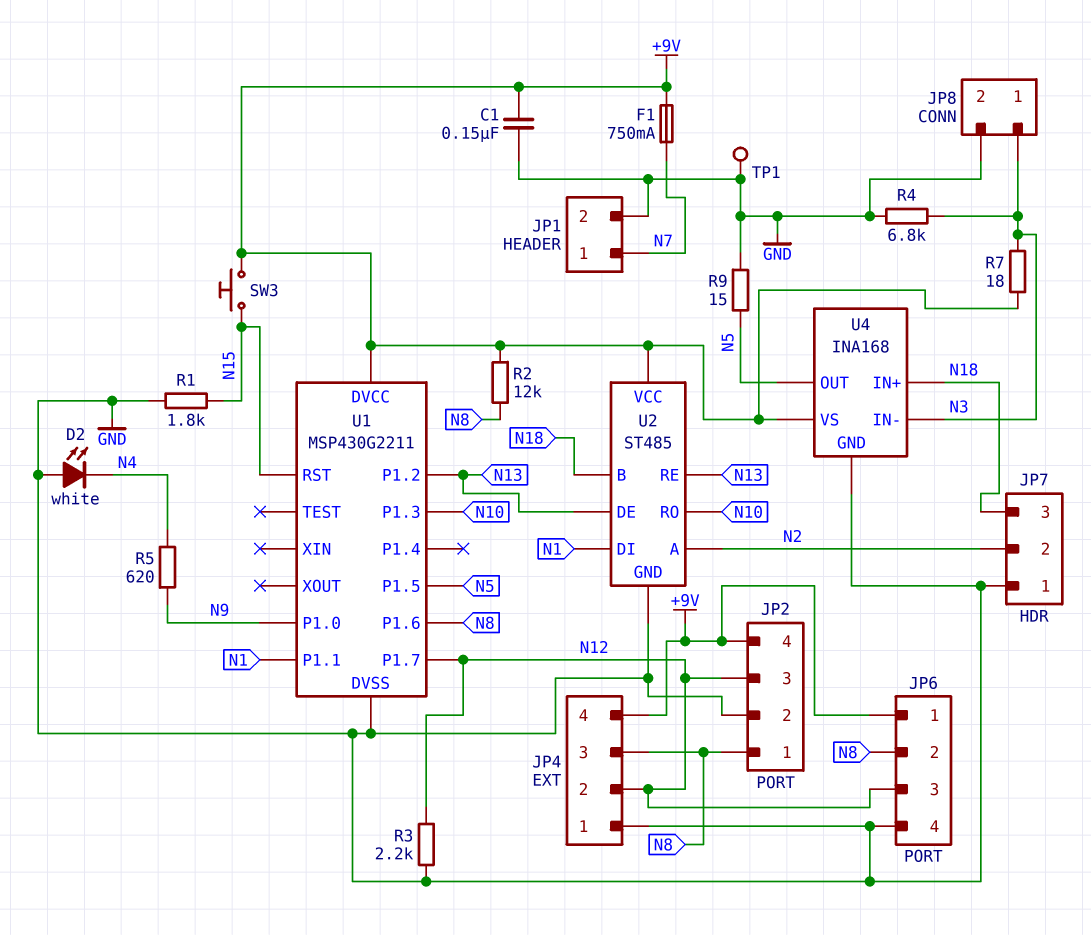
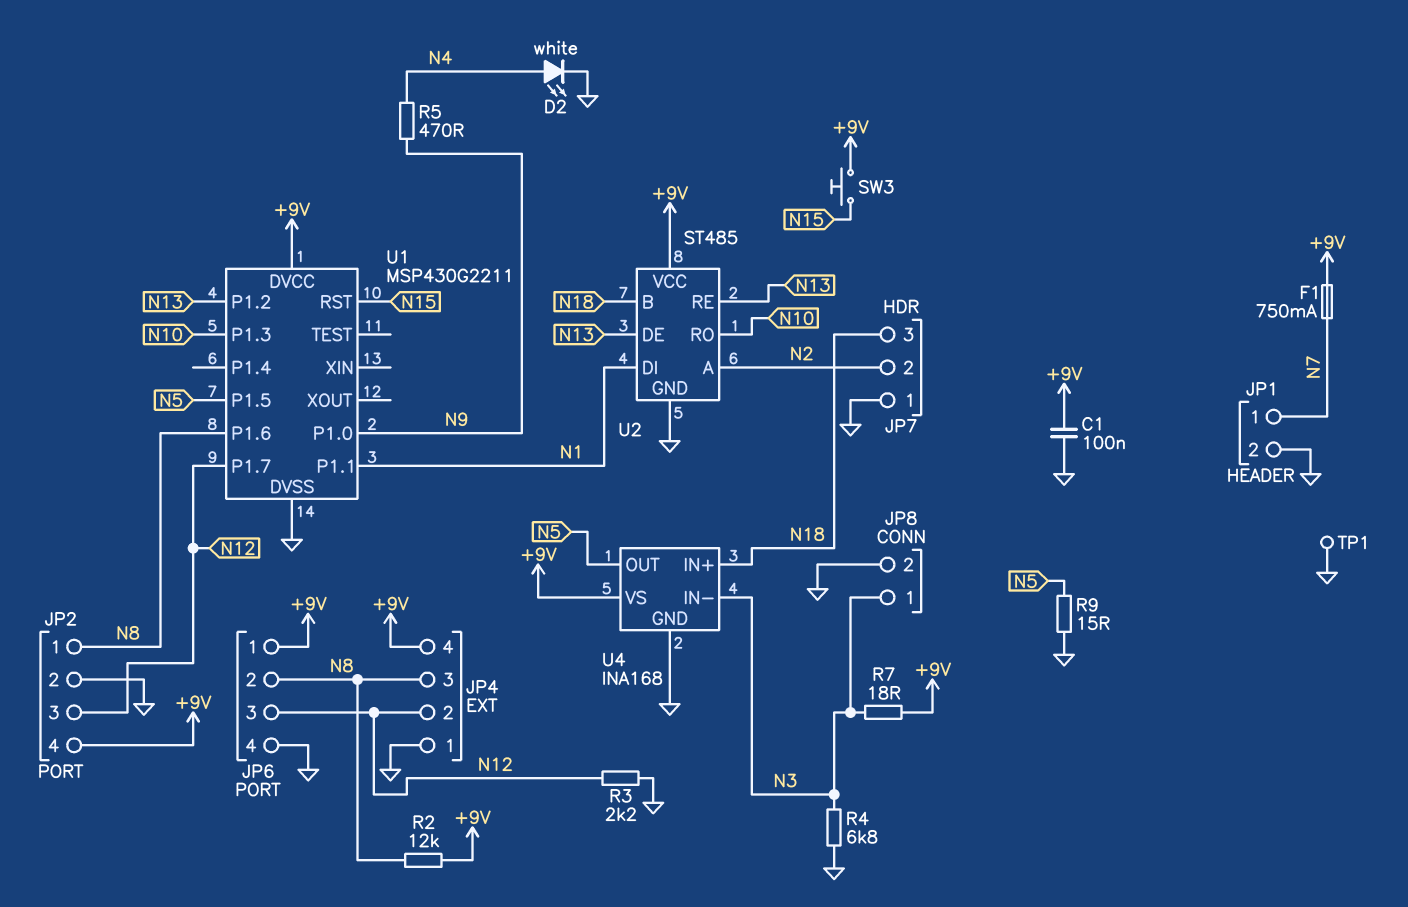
C1: 150nF (+9V, GND) -> 100nF (+9V, GND)
D2: LED white (A GND, K N4) -> LED white (A N4, K GND)
R1: 1.8k (GND, N15) -> none
R5: 620 (N4, N9) -> 470 (N4, N9)

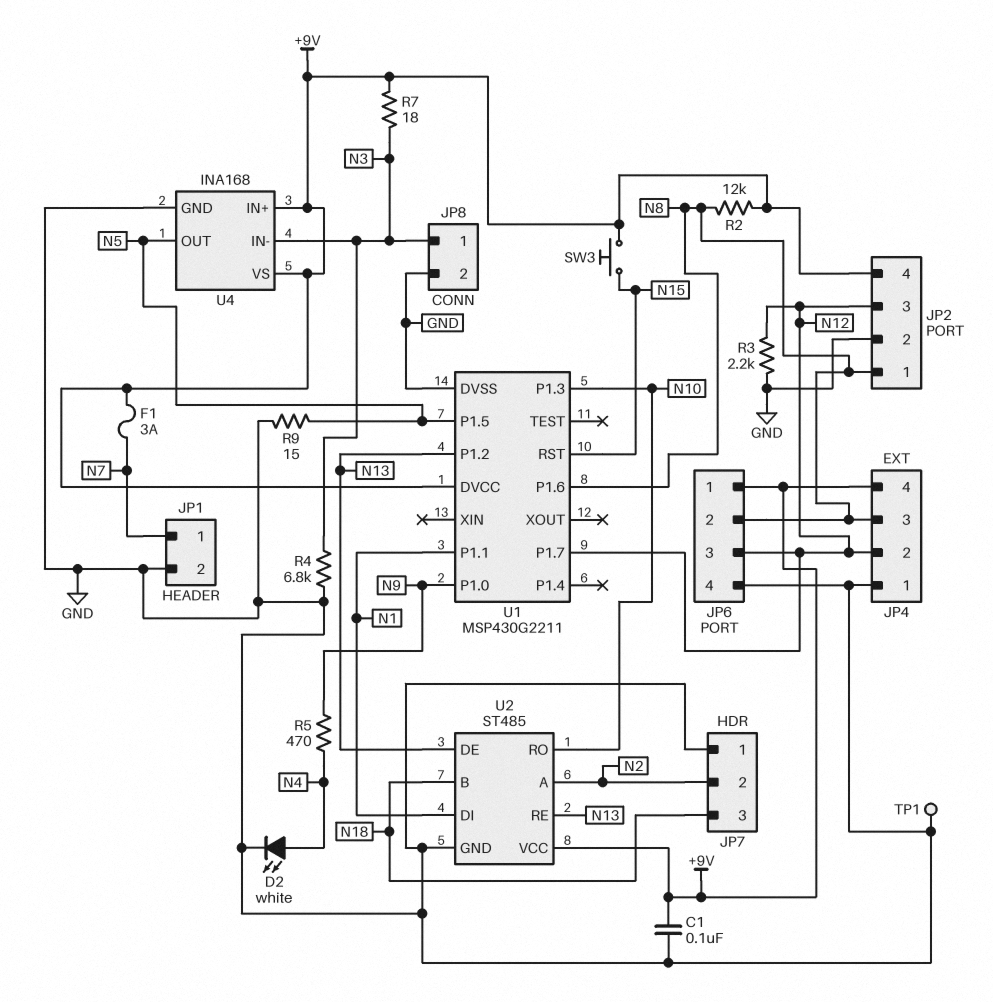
F1: 750mA (+9V, N7) -> 3A (+9V, N7)
U4 pin IN+: N18 -> +9V

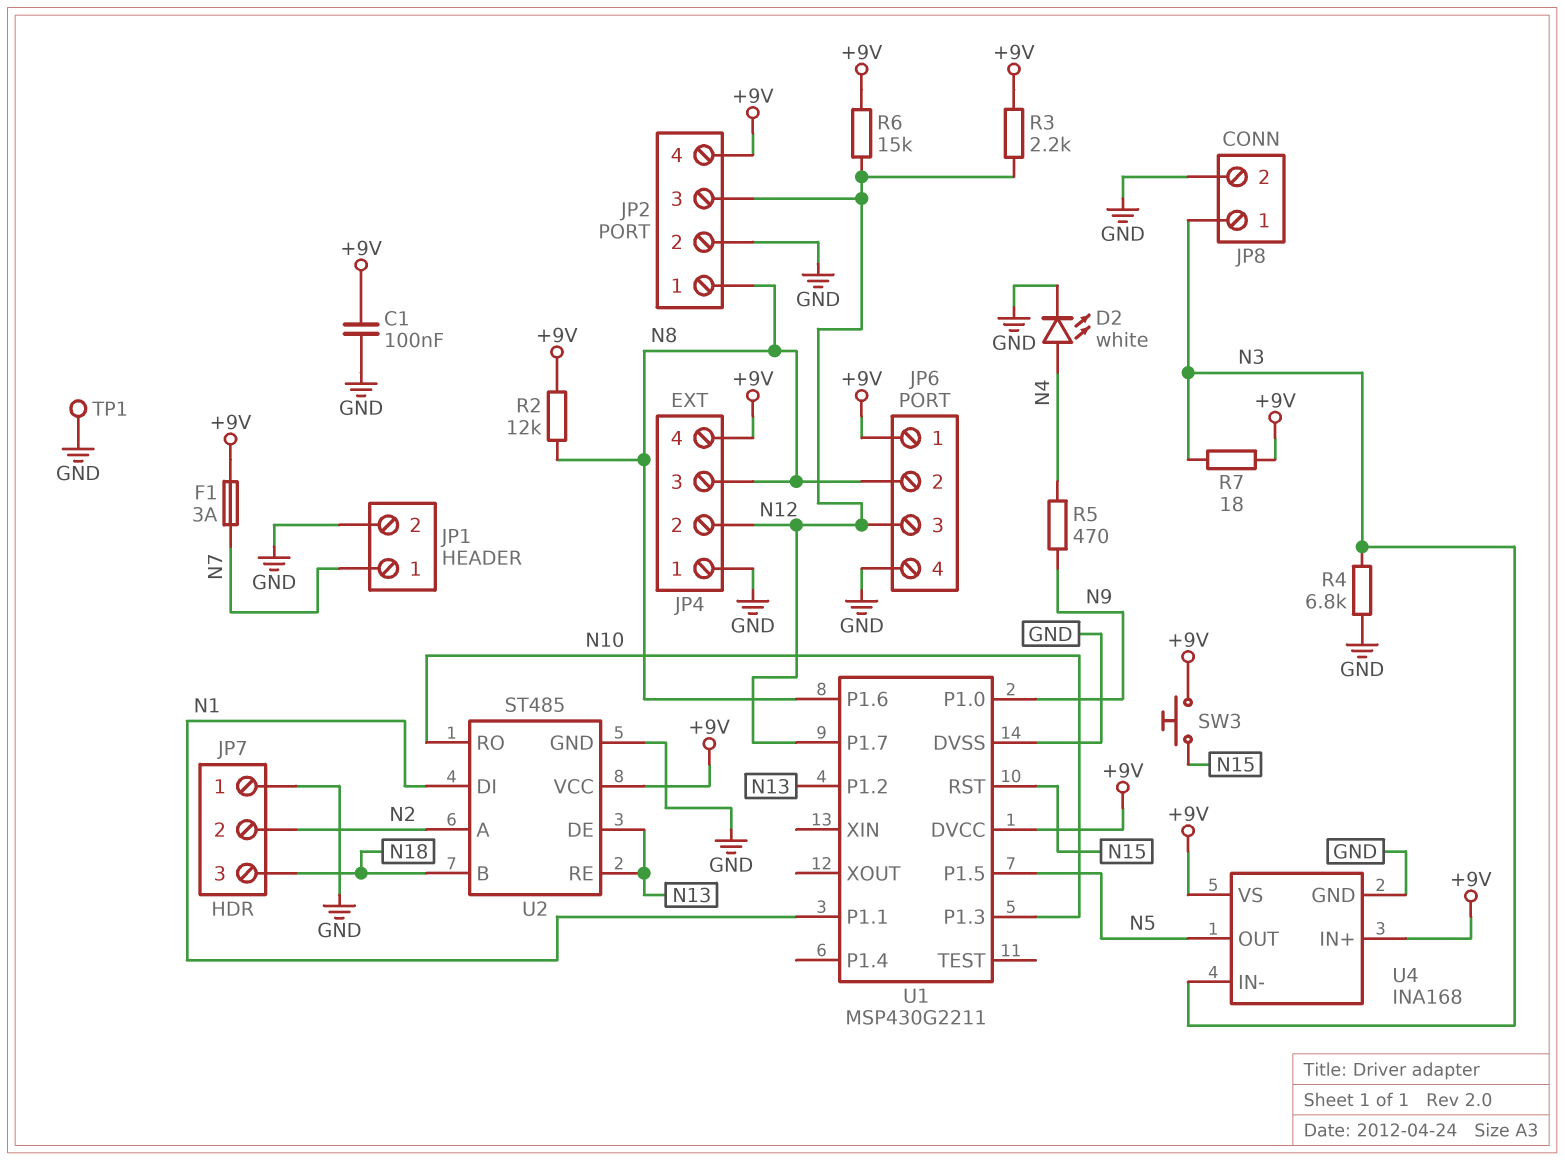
R3: 2.2k (GND, N12) -> 2.2k (+9V, N12)
R6: none -> 15k (+9V, N12)
R9: 15 (GND, N5) -> none

